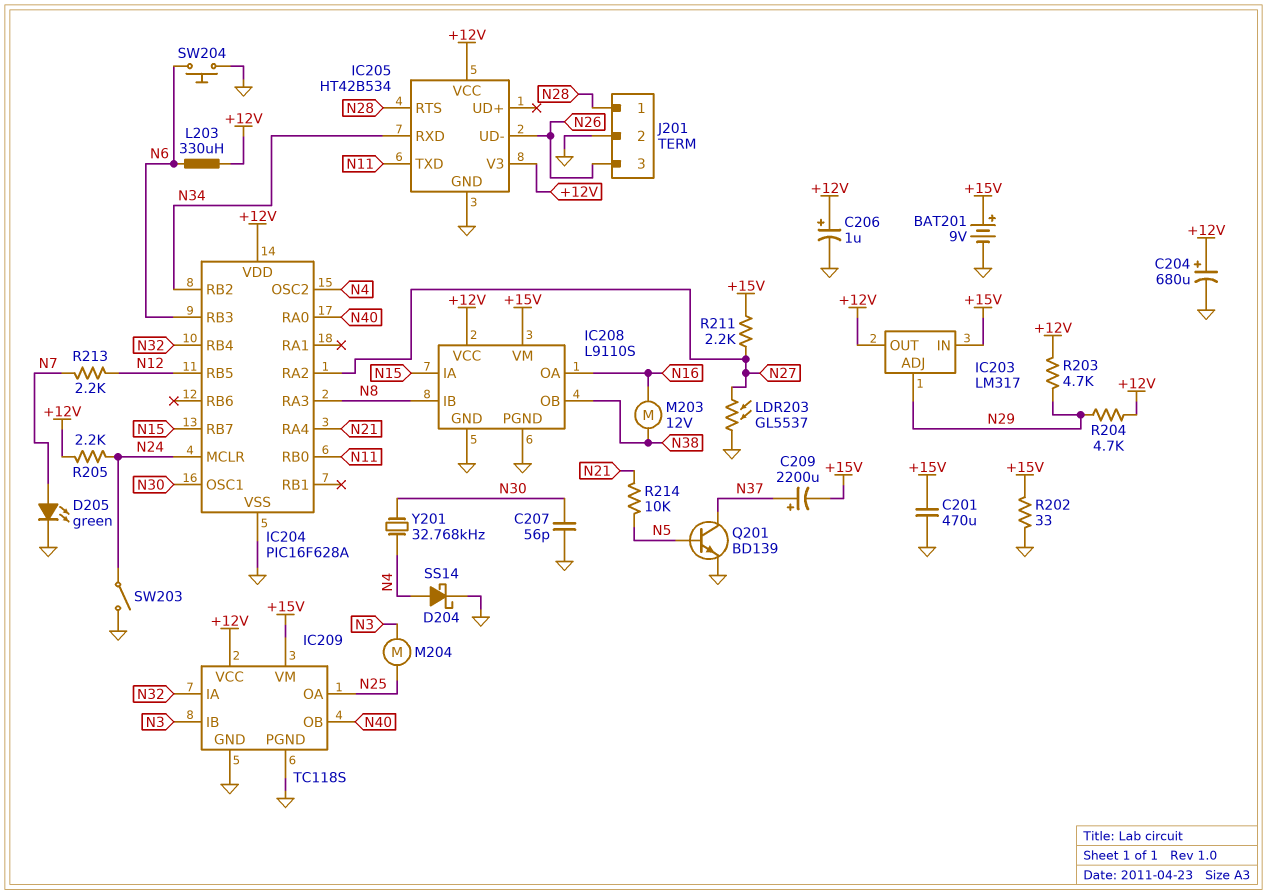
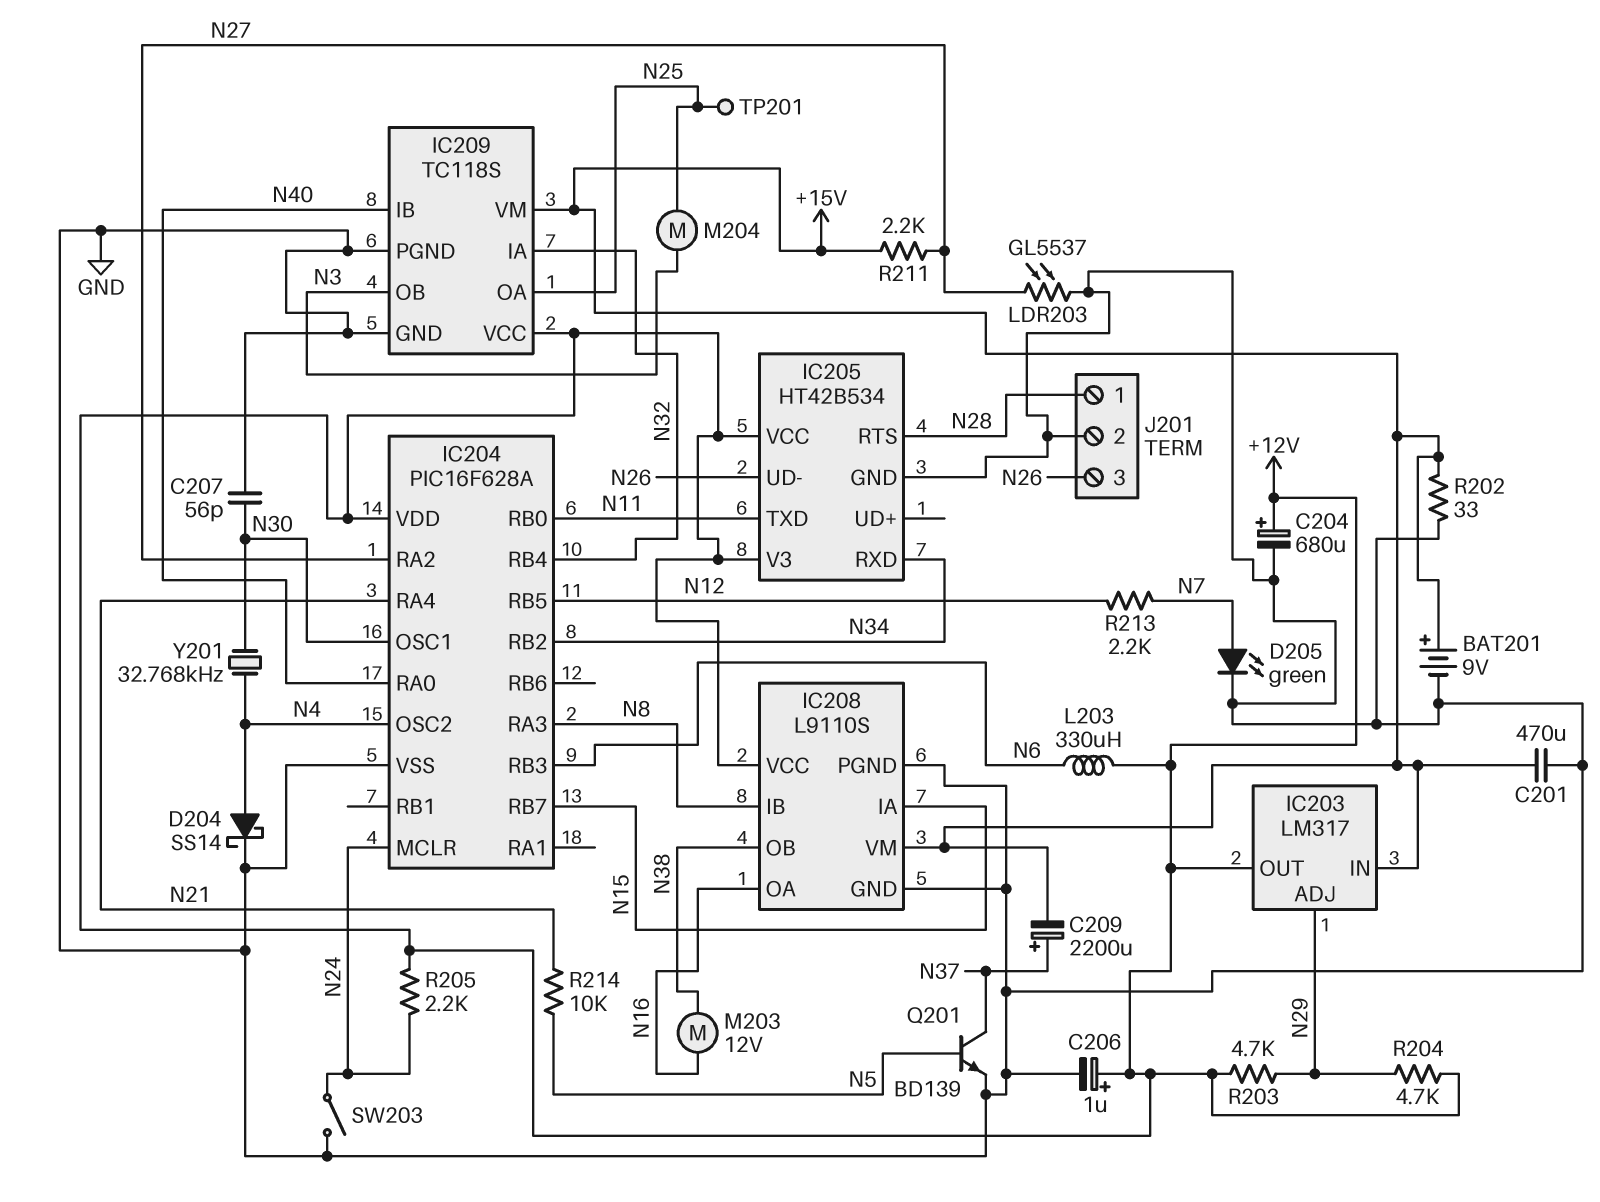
IC209 pin IB: N3 -> N40
IC209 pin OB: N40 -> N3
SW204: button (GND, N6) -> none
TP201: none -> test point (N25)

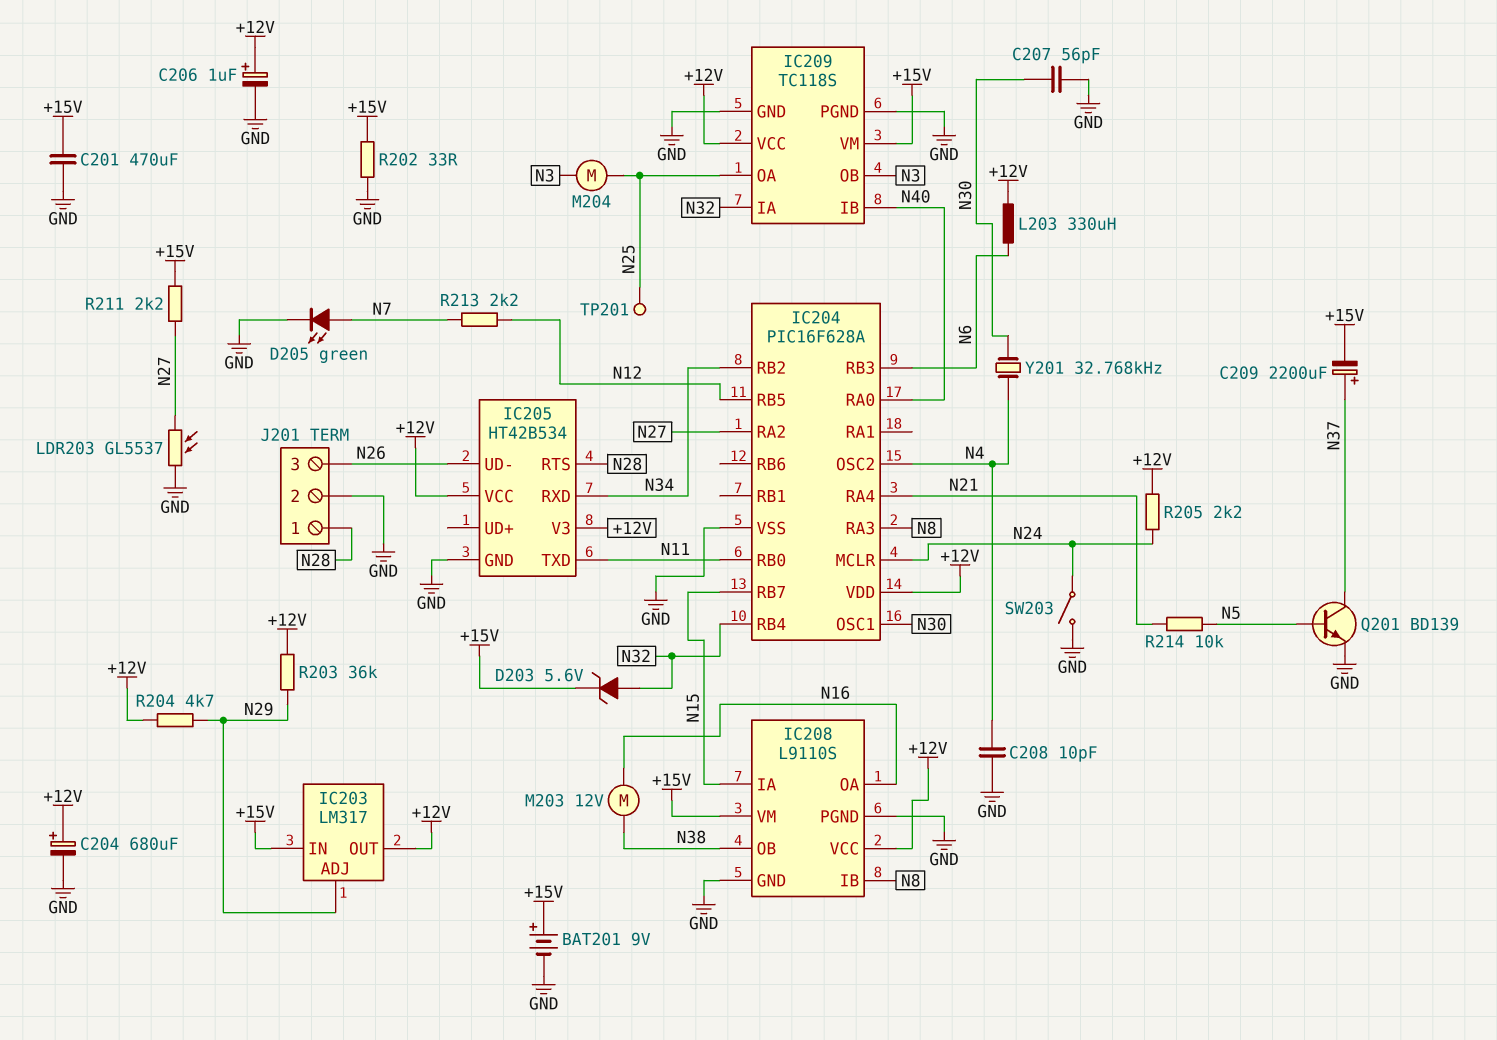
C208: none -> 10pF (GND, N4)
D203: none -> zener 5.6V (A N32, K +15V)
D204: schottky SS14 (A N4, K GND) -> none
R203: 4.7k (+12V, N29) -> 36k (+12V, N29)

